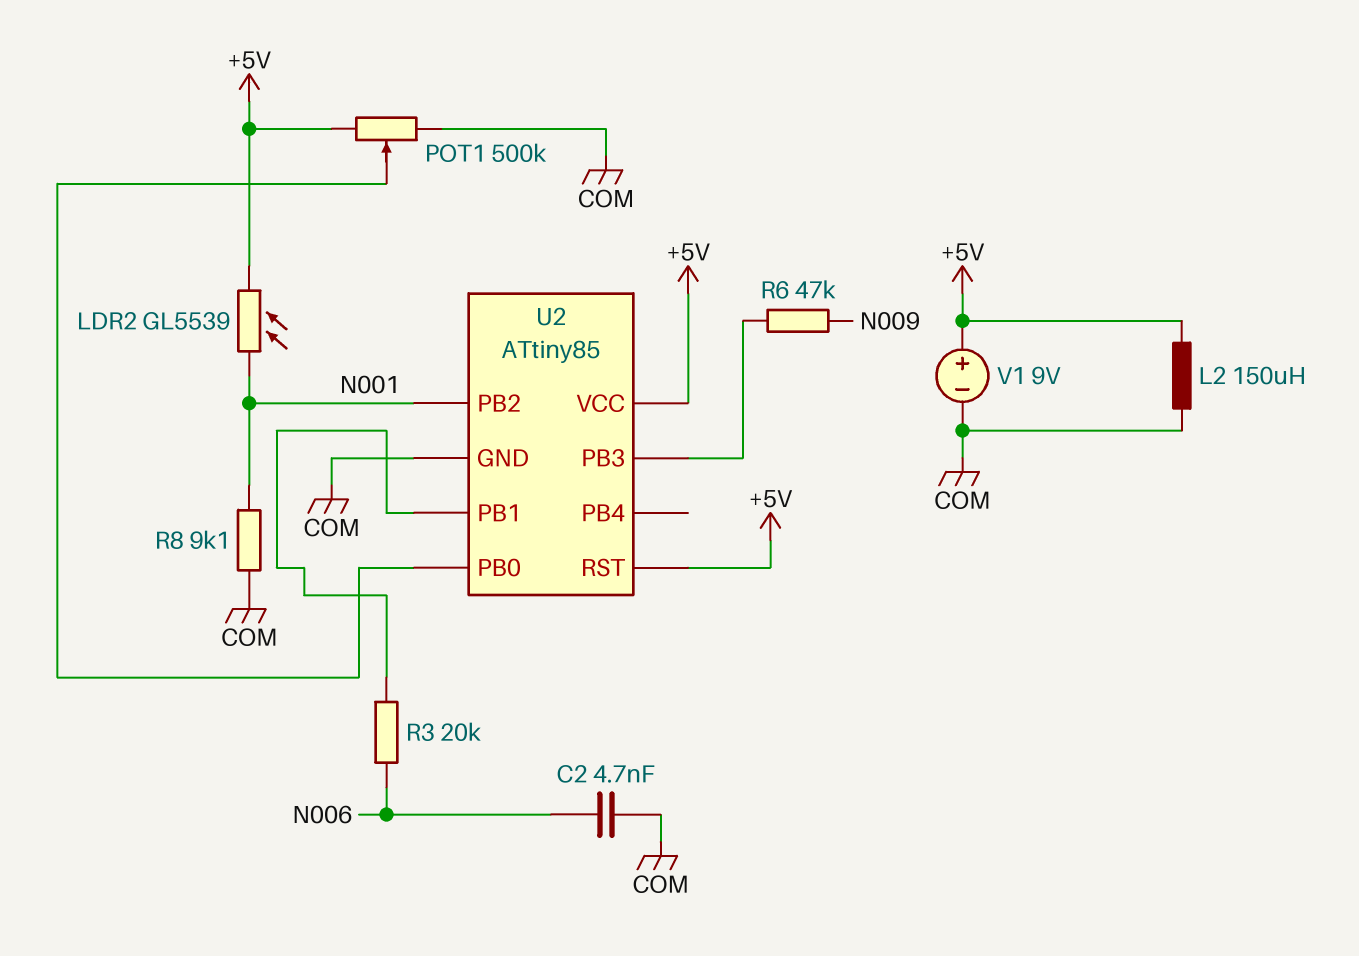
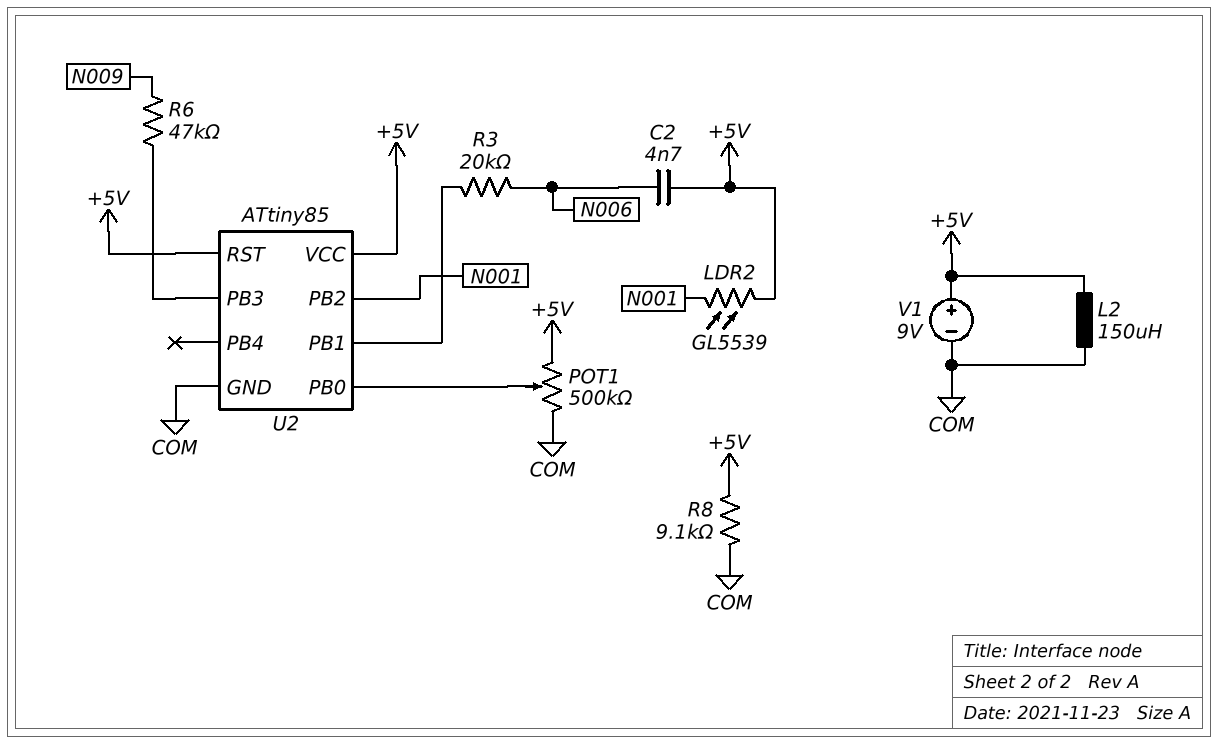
C2: 4.7nF (COM, N006) -> 4.7nF (+5V, N006)
R8: 9.1k (COM, N001) -> 9.1k (+5V, COM)

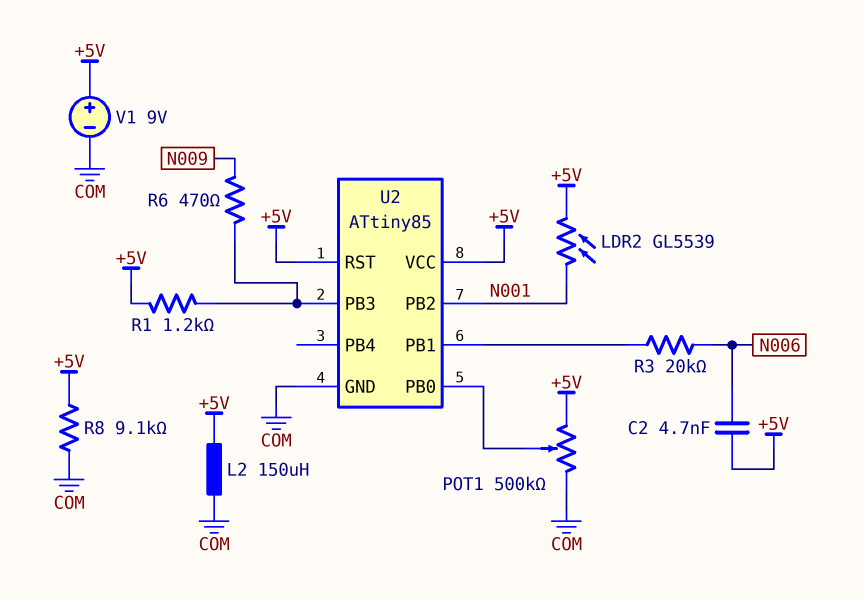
R1: none -> 1.2k (+5V, U2/PB3)
R6: 47k (N009, U2/PB3) -> 470 (N009, U2/PB3)

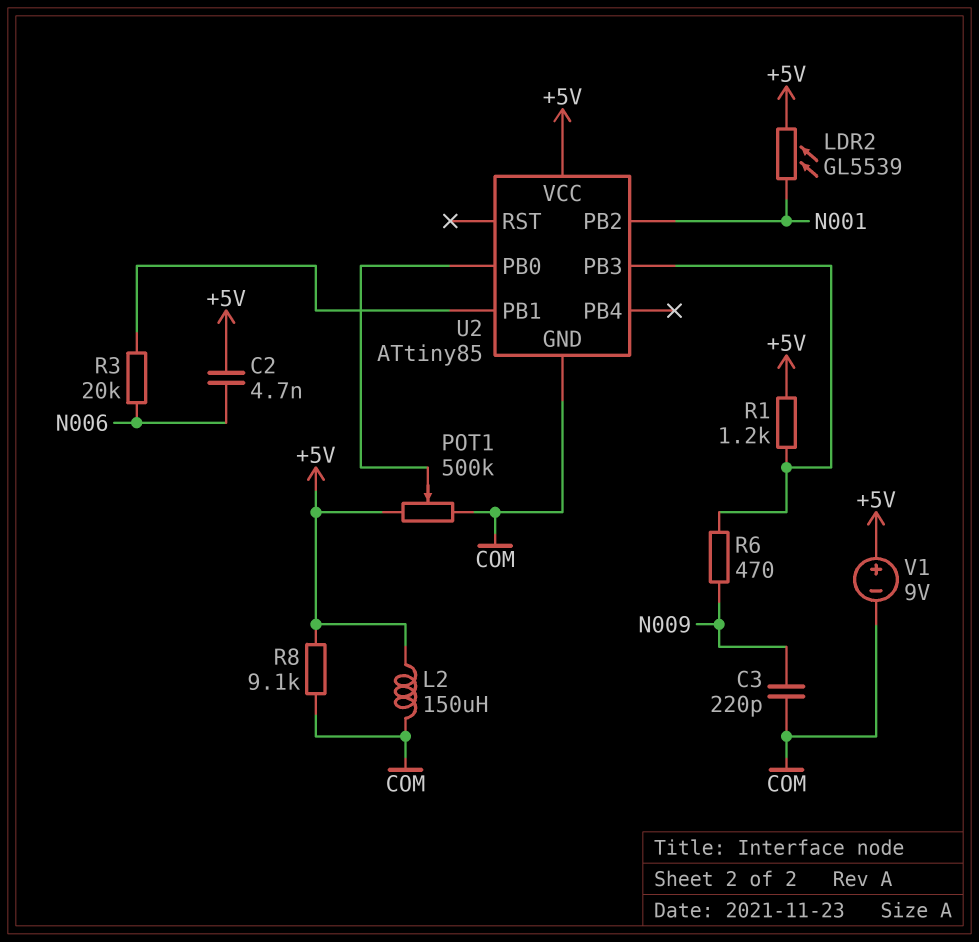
C3: none -> 220pF (COM, N009)
U2 pin RST: +5V -> none

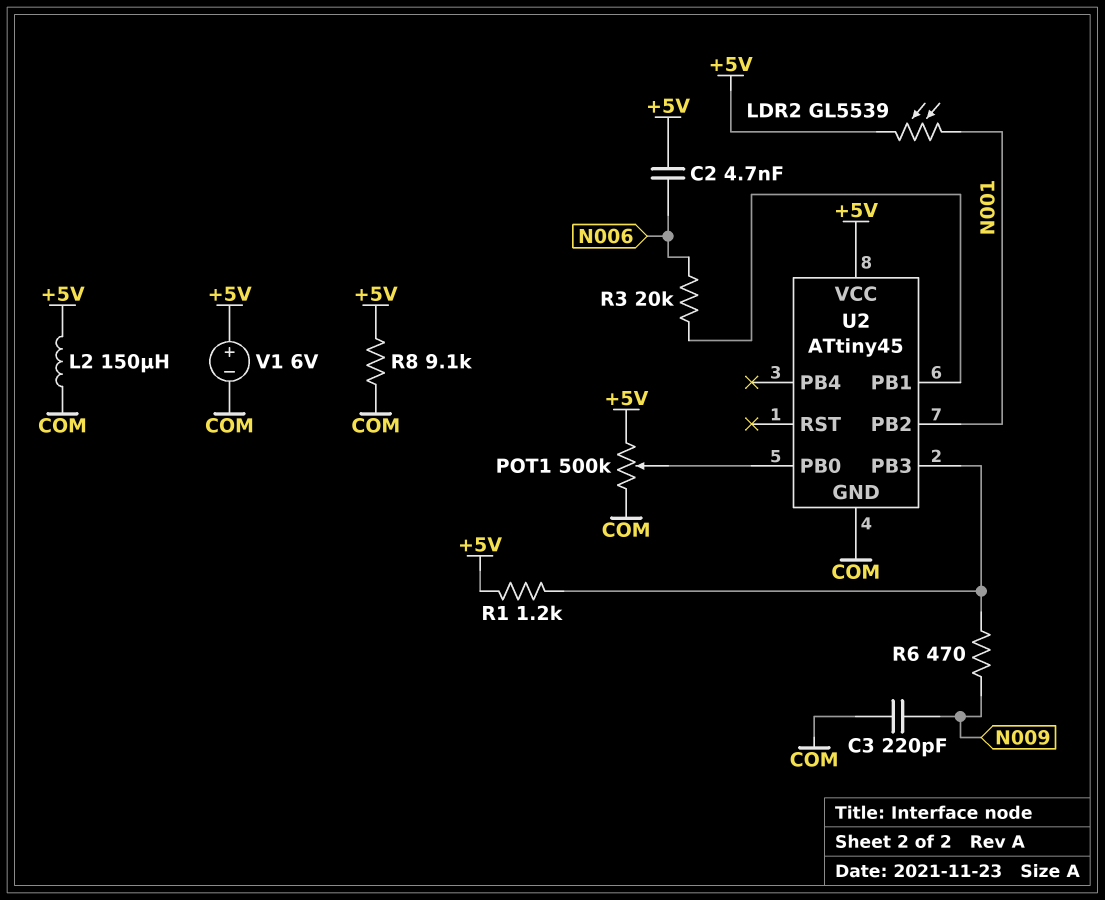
U2: ATtiny85 -> ATtiny45
V1: 9V (plus +5V, minus COM) -> 6V (plus +5V, minus COM)

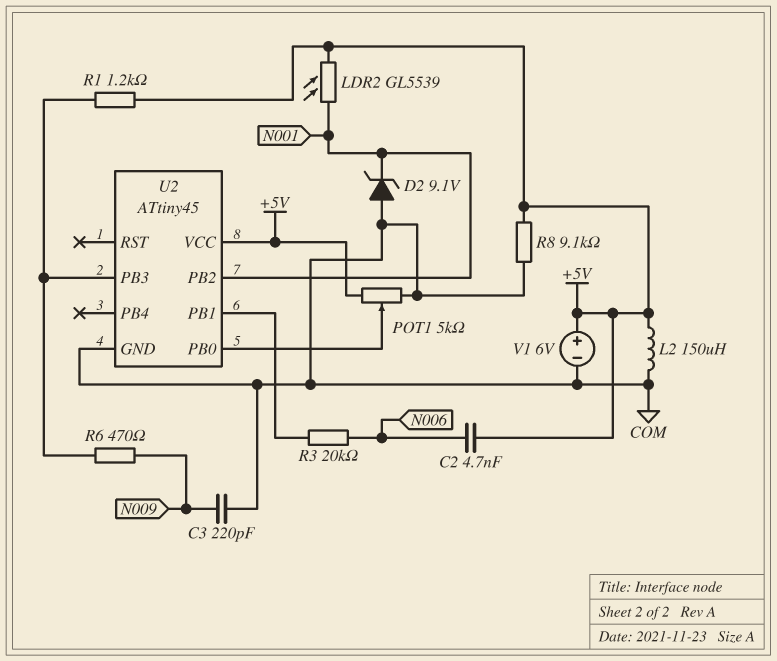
D2: none -> zener 9.1V (A COM, K N001)
POT1: 500k (+5V, COM, wiper U2/PB0) -> 5k (+5V, COM, wiper U2/PB0)

